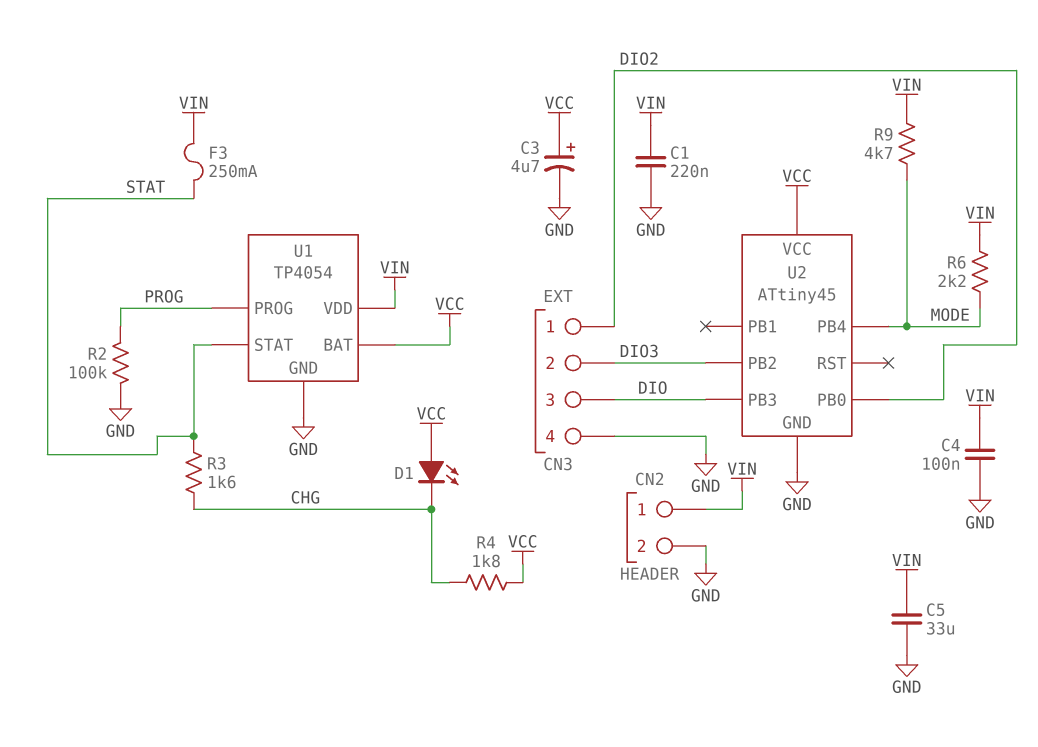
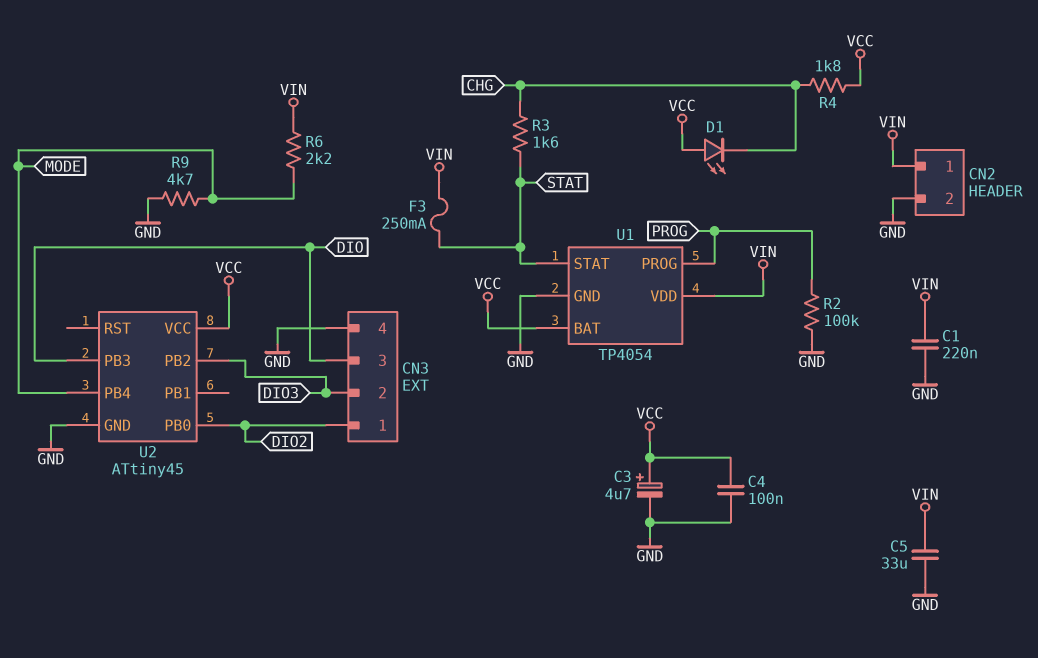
C4: 100nF (GND, VIN) -> 100nF (GND, VCC)
R9: 4.7k (MODE, VIN) -> 4.7k (GND, MODE)

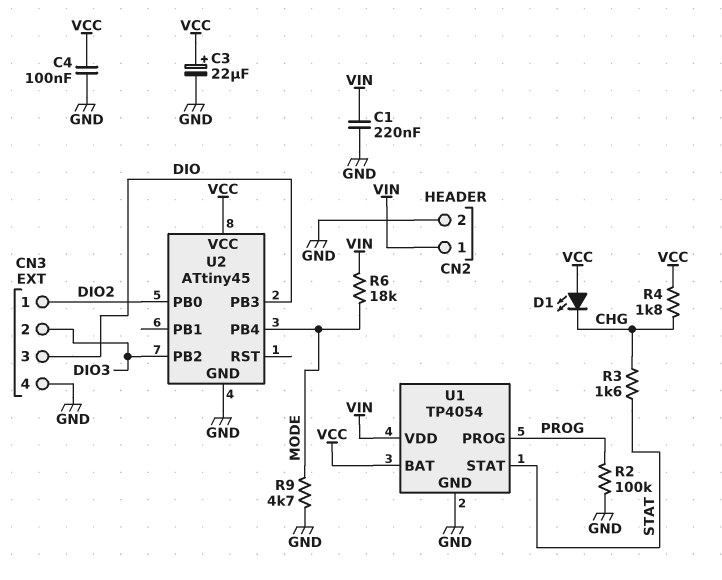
C3: 4.7uF (plus VCC, minus GND) -> 22uF (plus VCC, minus GND)
C5: 33uF (GND, VIN) -> none
F3: 250mA (STAT, VIN) -> none
R6: 2.2k (MODE, VIN) -> 18k (MODE, VIN)

